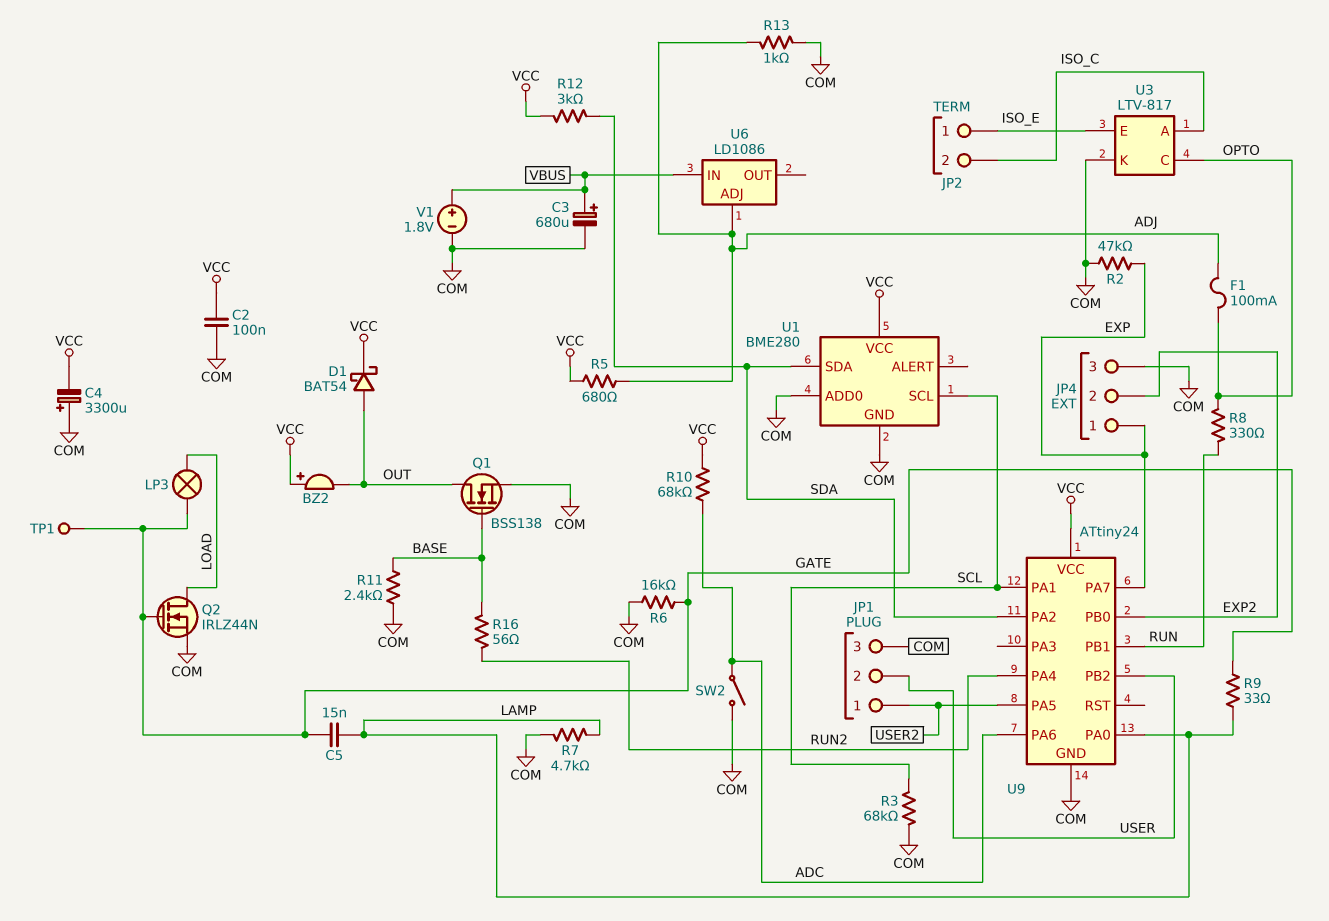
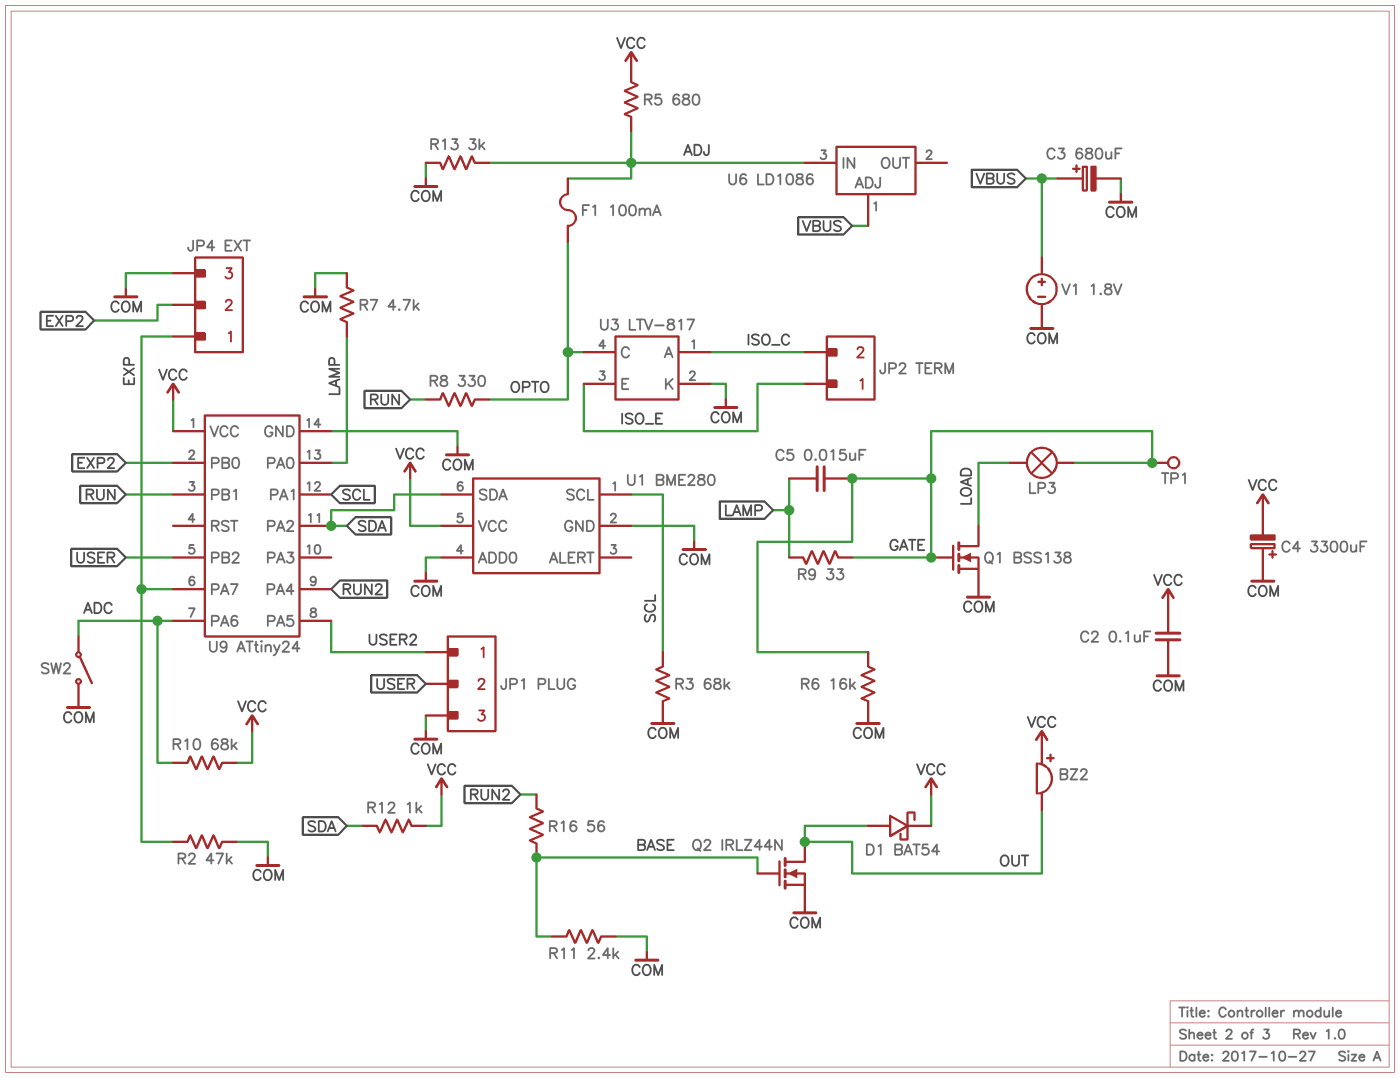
Q1: NMOS BSS138 (G BASE, D OUT, S COM) -> NMOS BSS138 (G GATE, D LOAD, S COM)
Q2: NMOS IRLZ44N (G GATE, D LOAD, S COM) -> NMOS IRLZ44N (G BASE, D OUT, S COM)
R12: 3k (SDA, VCC) -> 1k (SDA, VCC)
R13: 1k (ADJ, COM) -> 3k (ADJ, COM)
U6 pin ADJ: ADJ -> VBUS
U6 pin IN: VBUS -> ADJ

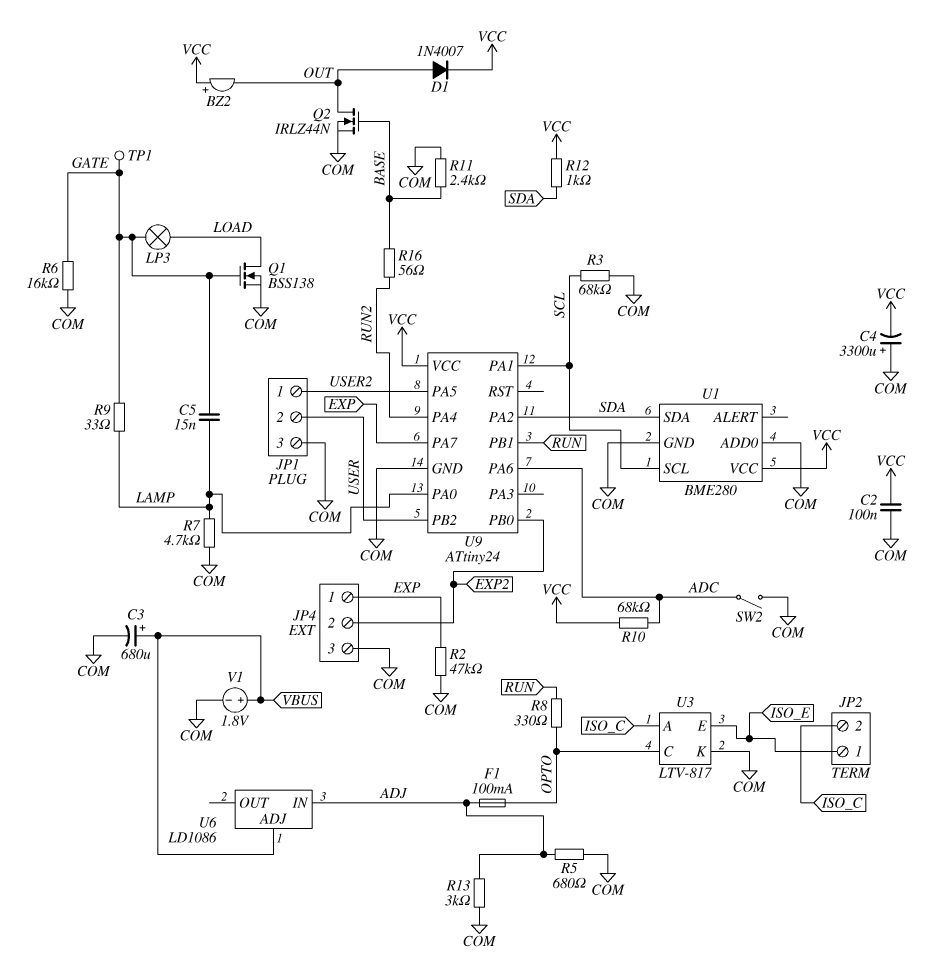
D1: schottky BAT54 (A OUT, K VCC) -> diode 1N4007 (A OUT, K VCC)
R5: 680 (ADJ, VCC) -> 680 (ADJ, COM)

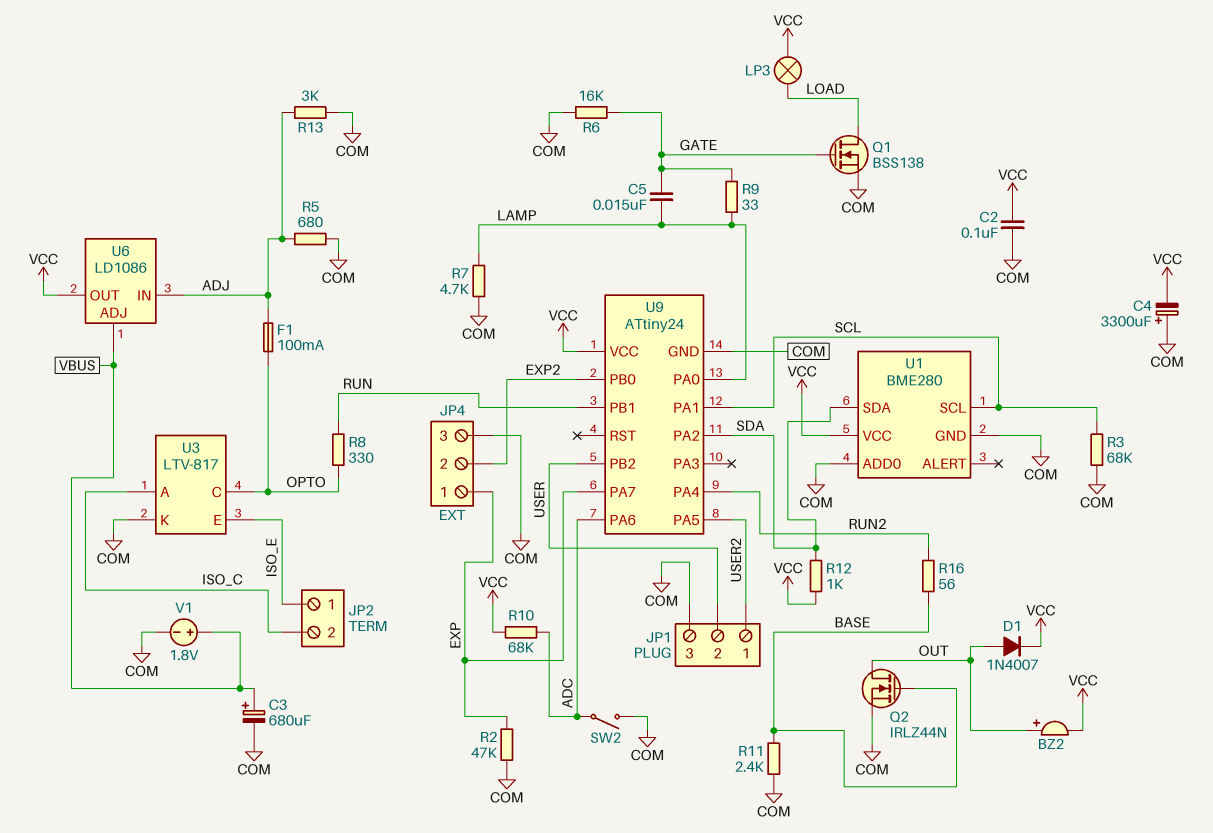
BZ2: buzzer (plus VCC, minus OUT) -> buzzer (plus OUT, minus VCC)
LP3: lamp (GATE, LOAD) -> lamp (LOAD, VCC)
TP1: test point (GATE) -> none
U6 pin OUT: none -> VCC

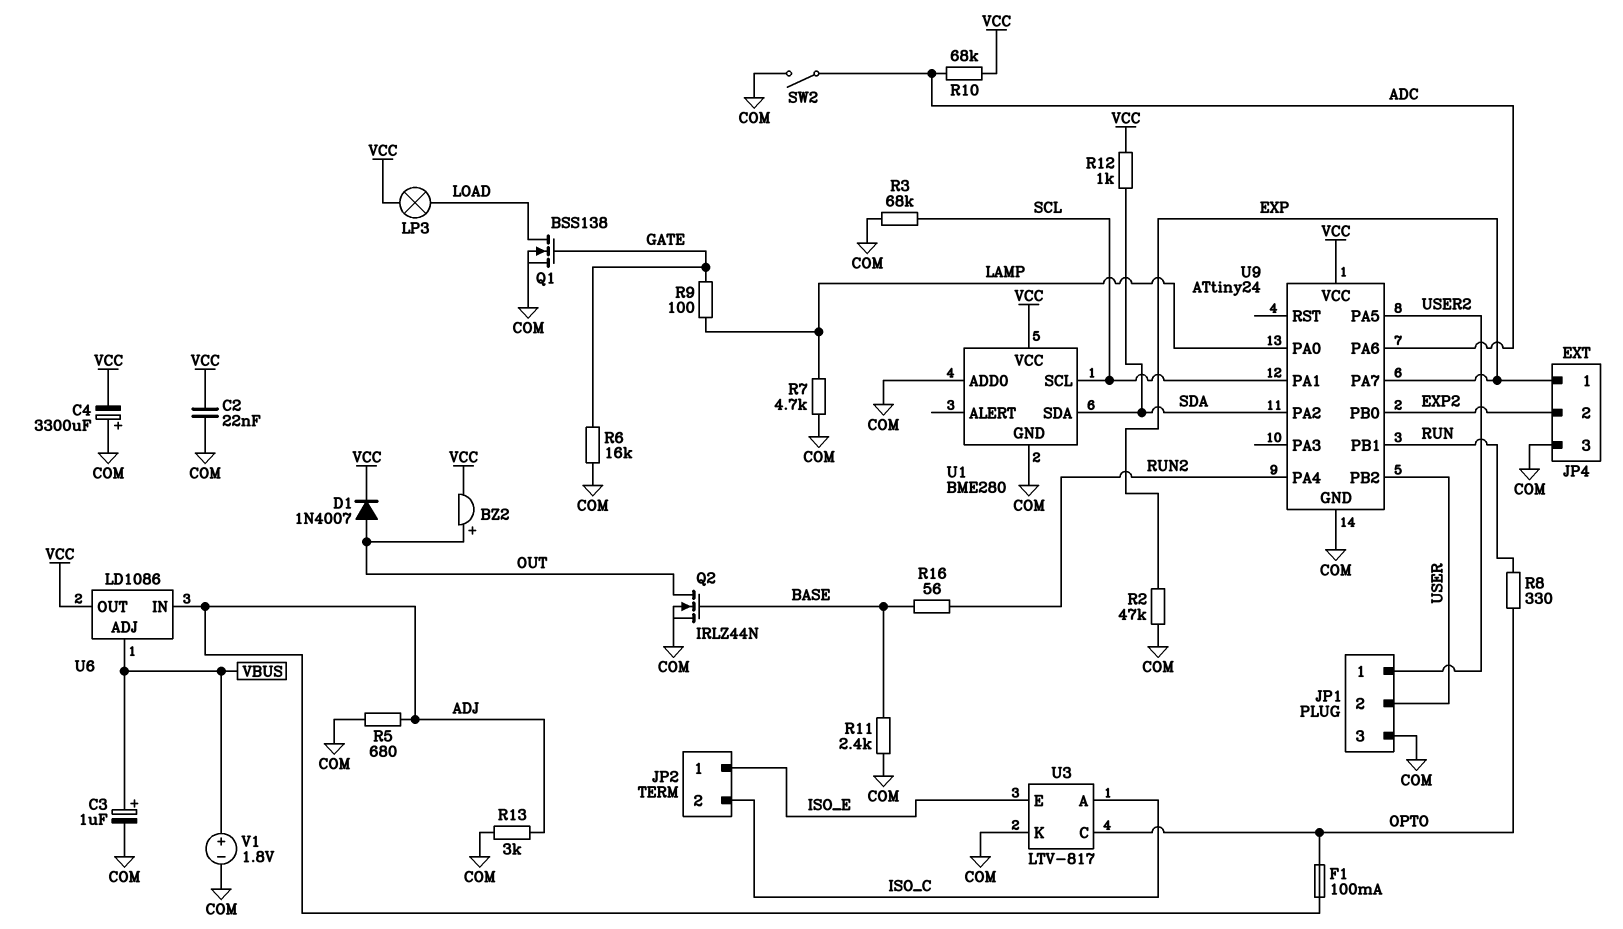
C2: 100nF (COM, VCC) -> 22nF (COM, VCC)
C3: 680uF (plus VBUS, minus COM) -> 1uF (plus VBUS, minus COM)
C5: 15nF (GATE, LAMP) -> none
R9: 33 (GATE, LAMP) -> 100 (GATE, LAMP)

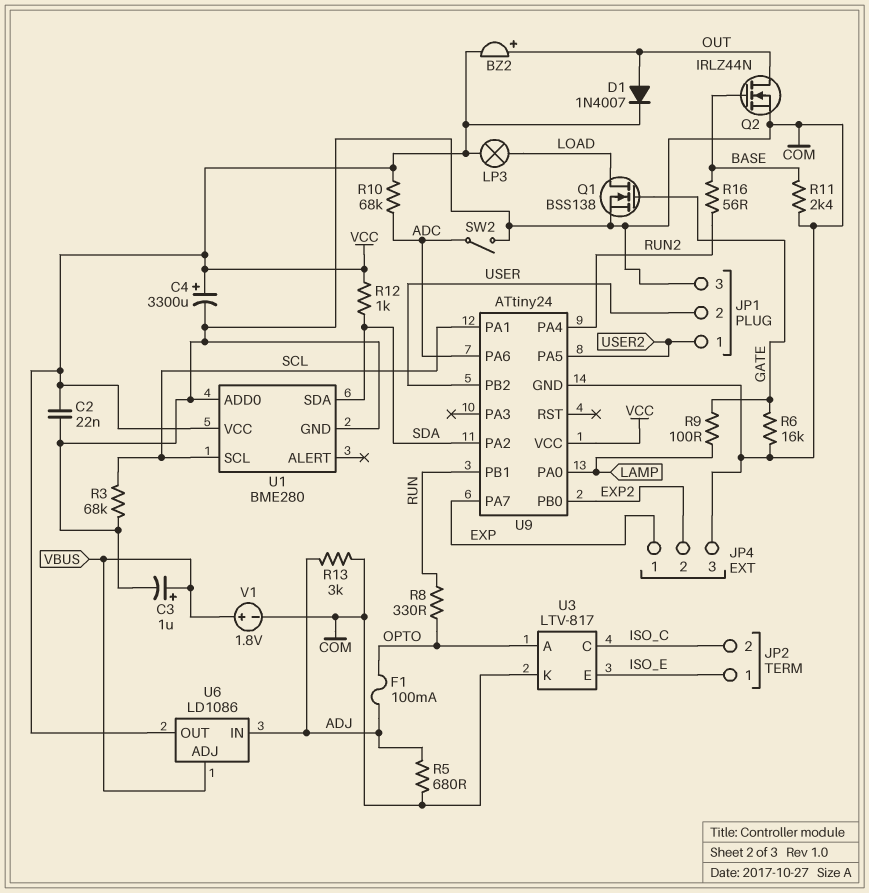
C4: 3300uF (plus COM, minus VCC) -> 3300uF (plus VCC, minus COM)
R2: 47k (COM, EXP) -> none
R7: 4.7k (COM, LAMP) -> none
U3 pin A: ISO_C -> OPTO
U3 pin C: OPTO -> ISO_C

